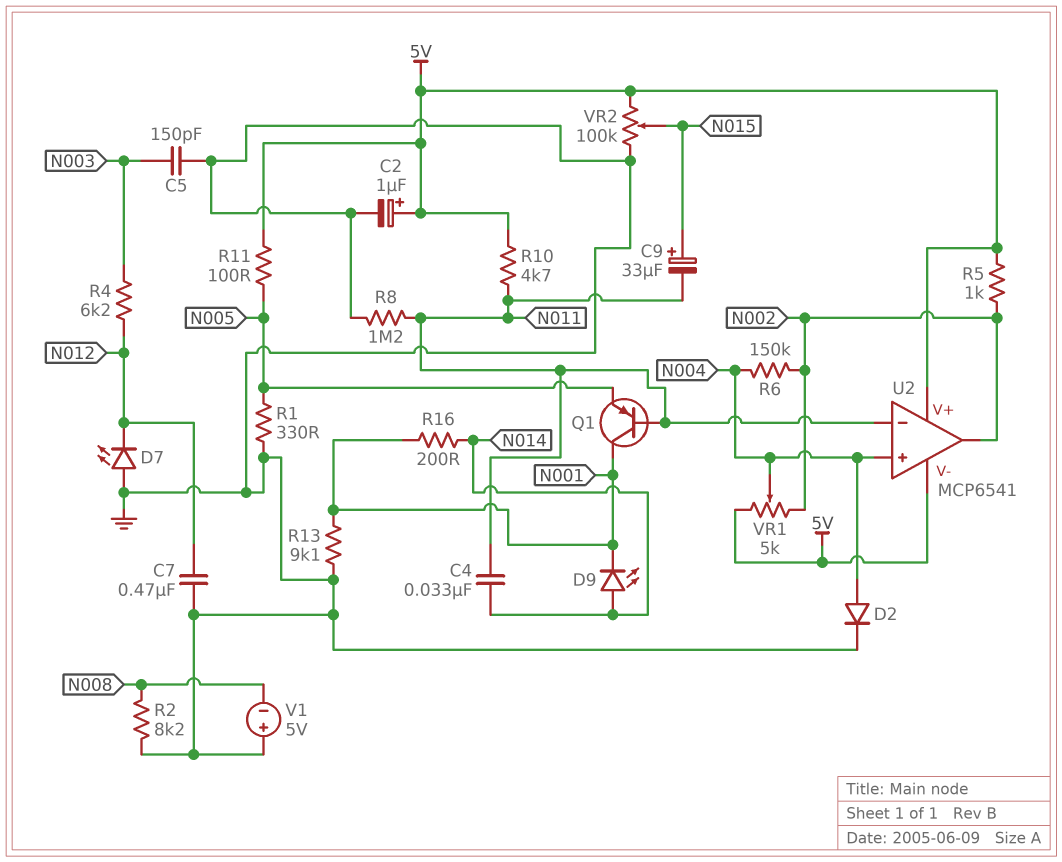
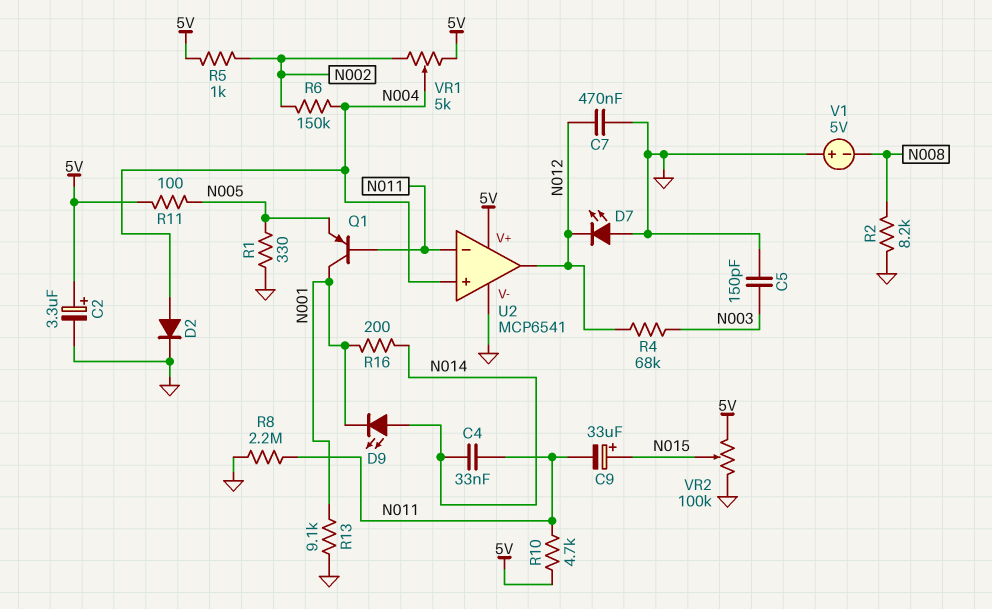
C2: 1uF (plus 5V, minus GND) -> 3.3uF (plus 5V, minus GND)
R4: 6.2k (N003, N012) -> 68k (N003, N012)
R8: 1.2M (GND, N011) -> 2.2M (GND, N011)
U2 pin V-: 5V -> GND
U2 pin out: N002 -> N012

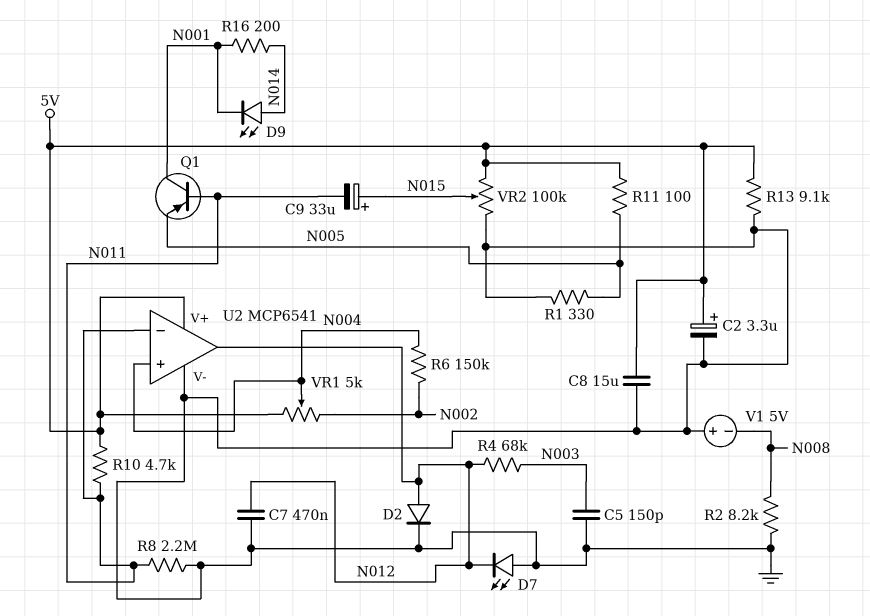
C4: 33nF (N011, N014) -> none
C8: none -> 15uF (5V, GND)
D2: diode (A N004, K GND) -> diode (A N012, K GND)
R5: 1k (5V, N002) -> none
R13: 9.1k (GND, N001) -> 9.1k (5V, GND)

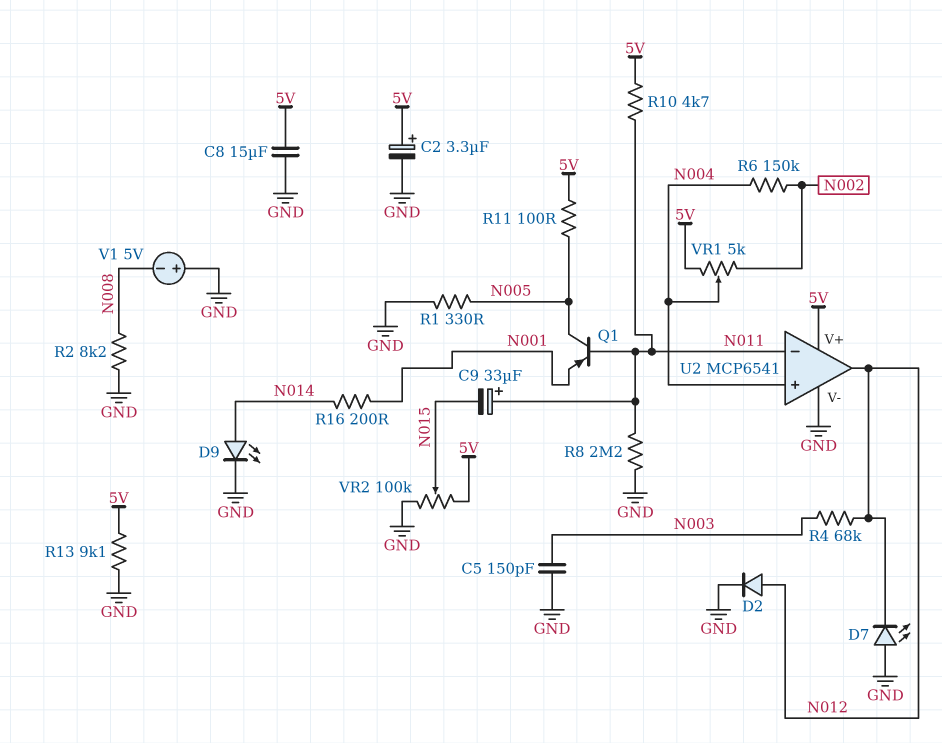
C7: 470nF (GND, N012) -> none
C9: 33uF (plus N015, minus N011) -> 33uF (plus N011, minus N015)
D9: LED (A N014, K N001) -> LED (A N014, K GND)
Q1: PNP (B N011, C N001, E N005) -> PNP (B N011, C N005, E N001)

